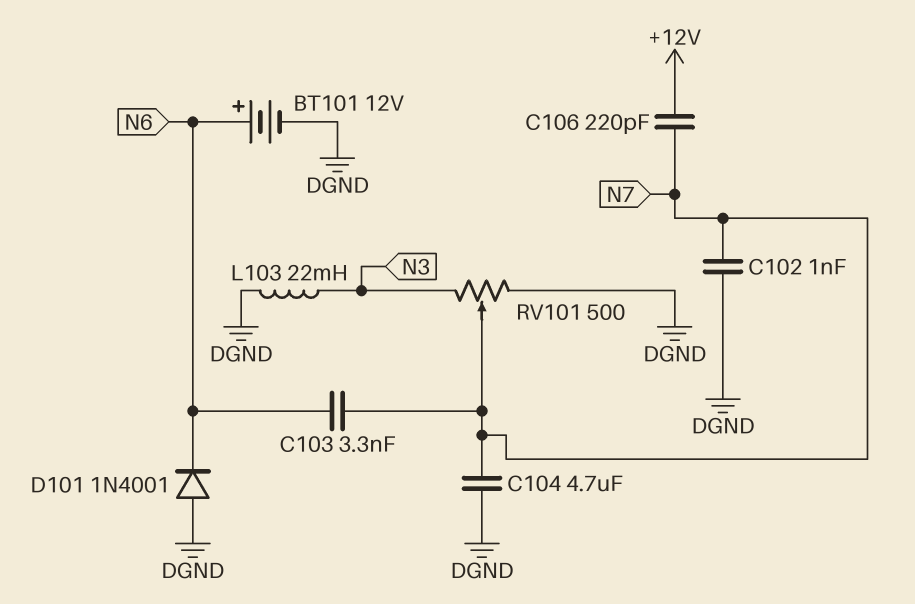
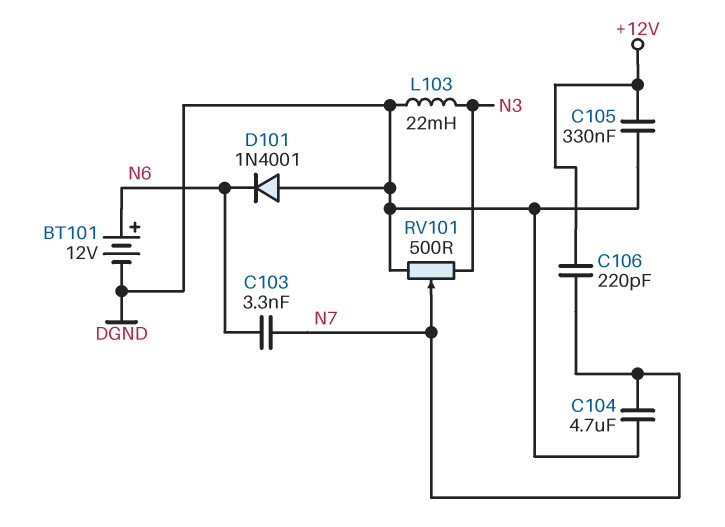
C102: 1nF (DGND, N7) -> none
C105: none -> 330nF (+12V, DGND)

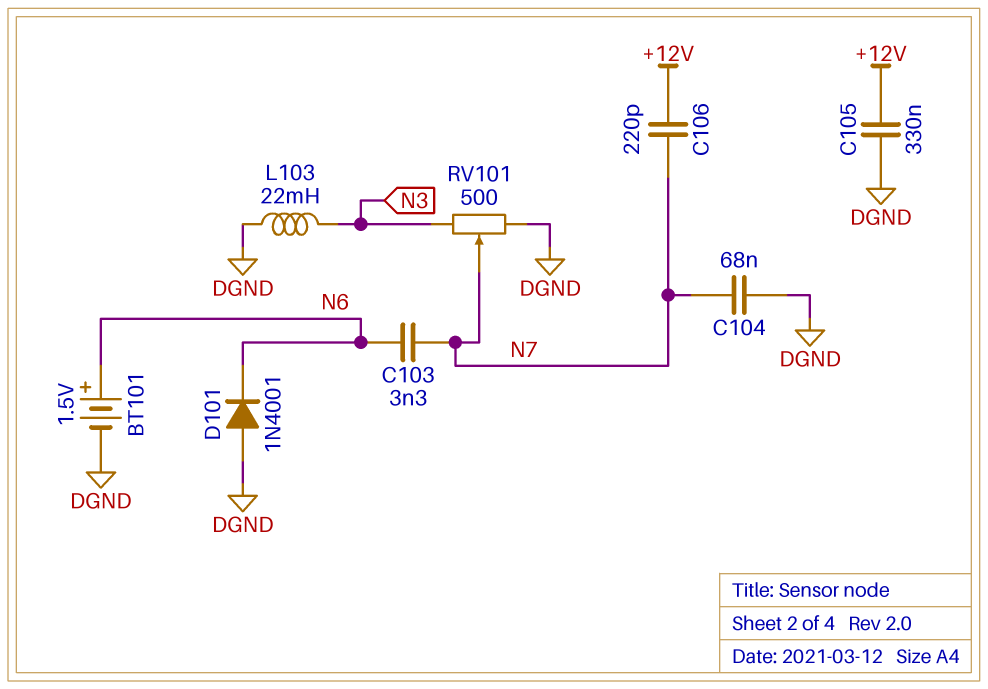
BT101: 12V (plus N6, minus DGND) -> 1.5V (plus N6, minus DGND)
C104: 4.7uF (DGND, N7) -> 68nF (DGND, N7)

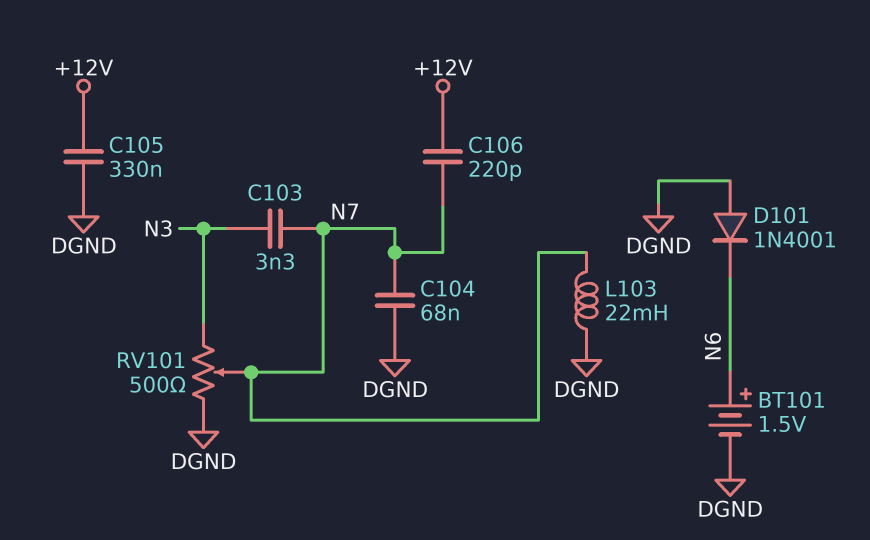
C103: 3.3nF (N6, N7) -> 3.3nF (N3, N7)
L103: 22mH (DGND, N3) -> 22mH (DGND, N7)

